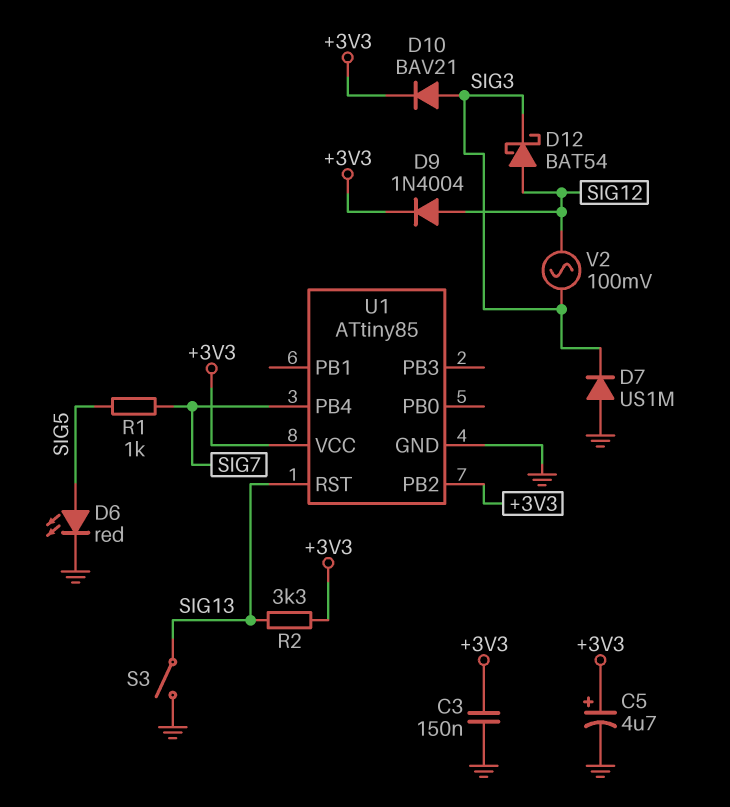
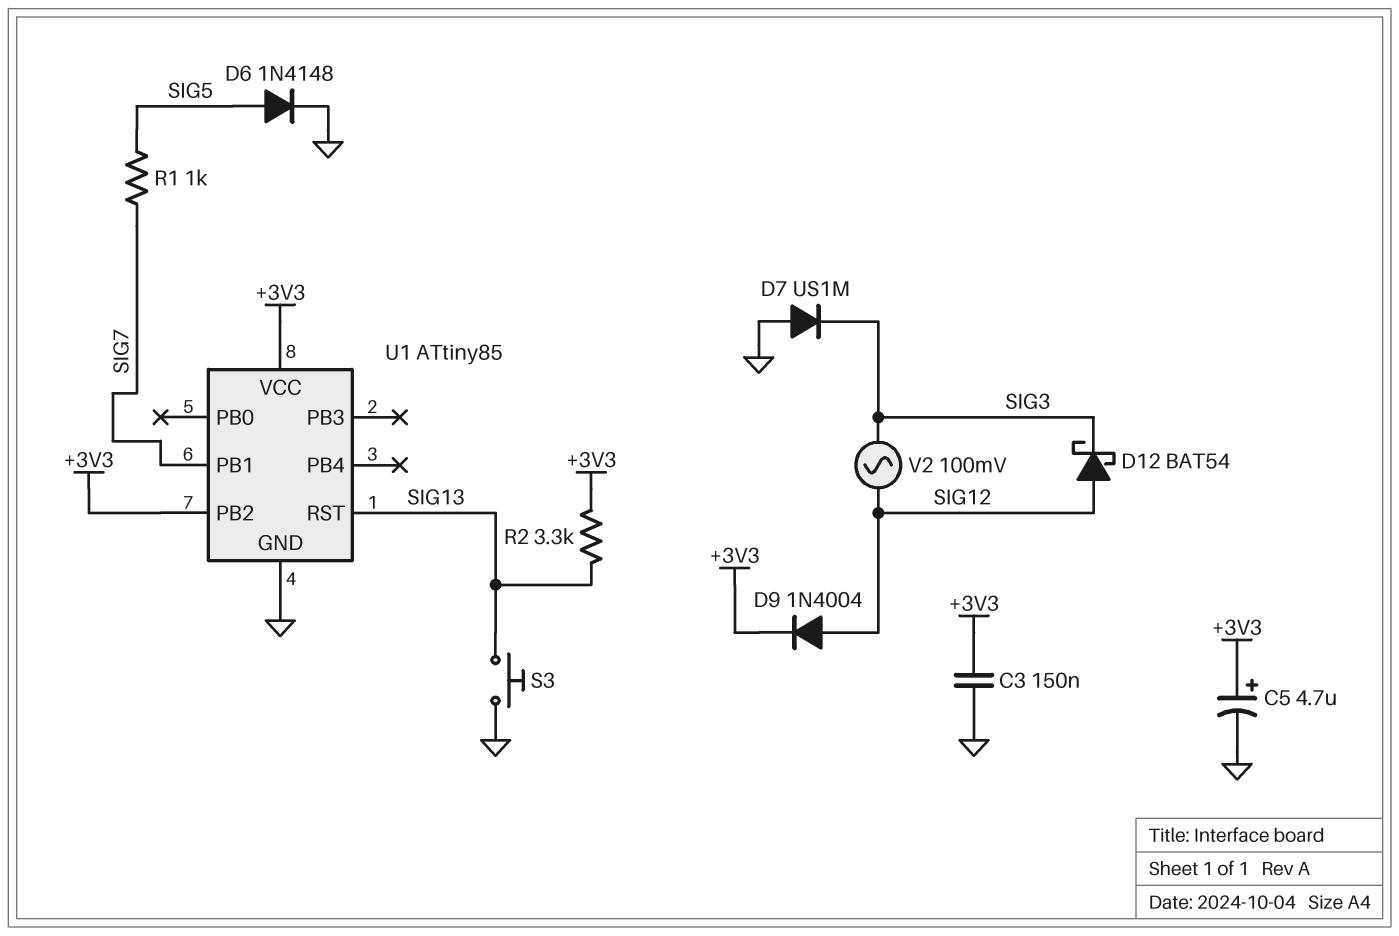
D6: LED red (A SIG5, K GND) -> diode 1N4148 (A SIG5, K GND)
D10: diode BAV21 (A SIG3, K +3V3) -> none
S3: switch (GND, SIG13) -> button (GND, SIG13)
U1 pin PB1: none -> SIG7
U1 pin PB4: SIG7 -> none

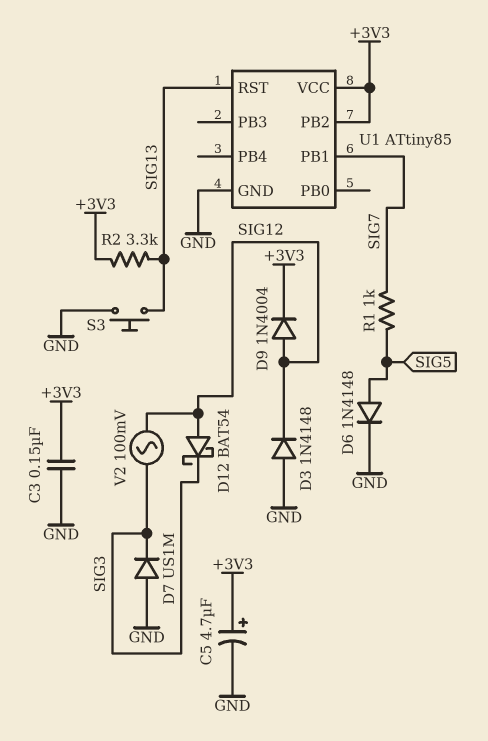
D3: none -> diode 1N4148 (A GND, K SIG12)

